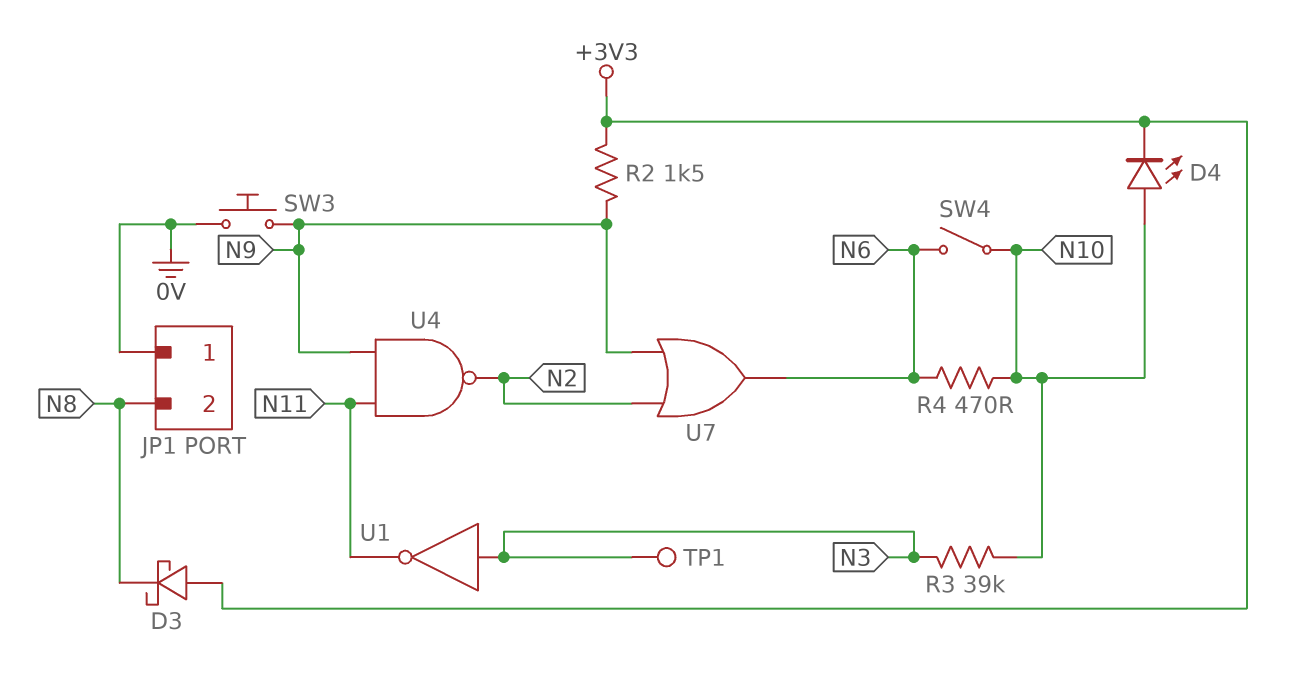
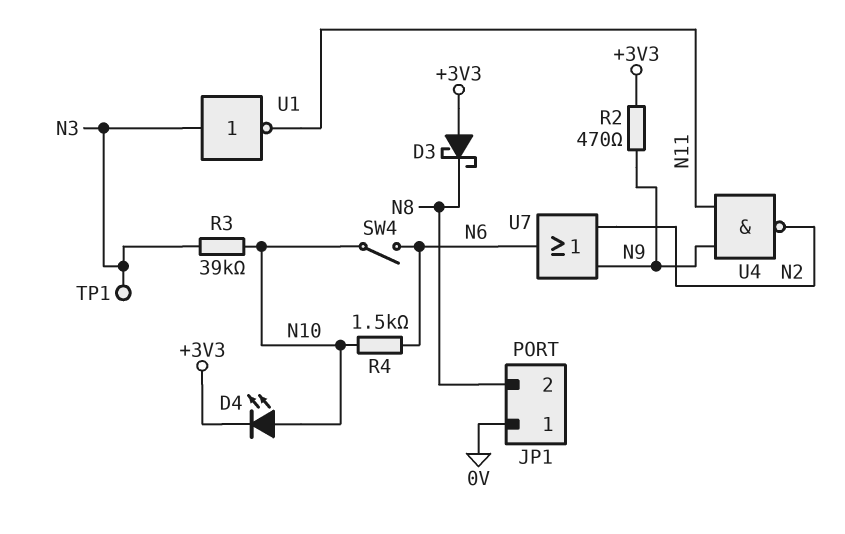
R2: 1.5k (+3V3, N9) -> 470 (+3V3, N9)
R4: 470 (N6, N10) -> 1.5k (N6, N10)
SW3: button (0V, N9) -> none

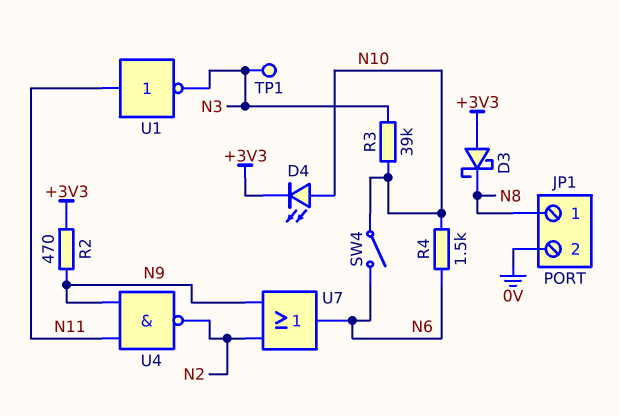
JP1 pin 1: 0V -> N8
JP1 pin 2: N8 -> 0V
U1: NOT (in N3, out N11) -> NOT (in N11, out N3)

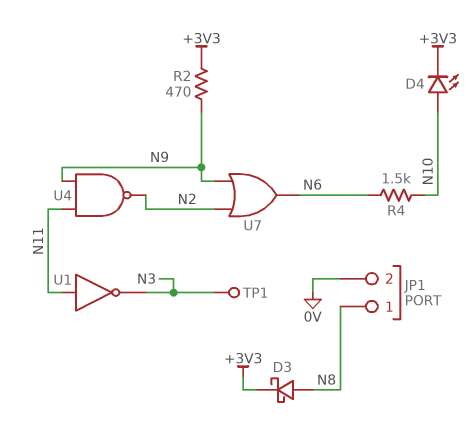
D3: schottky (A +3V3, K N8) -> schottky (A N8, K +3V3)
R3: 39k (N3, N10) -> none
SW4: switch (N6, N10) -> none

